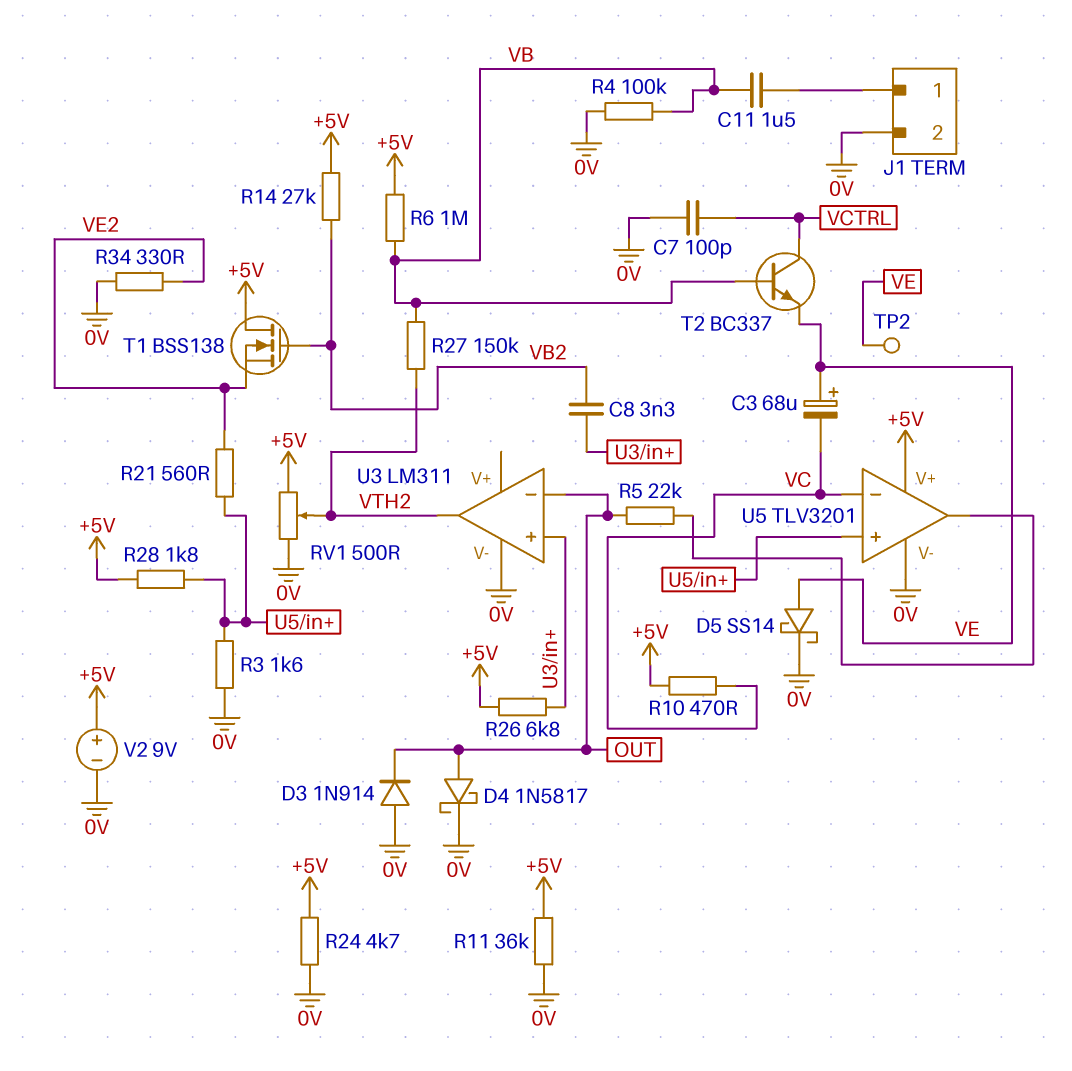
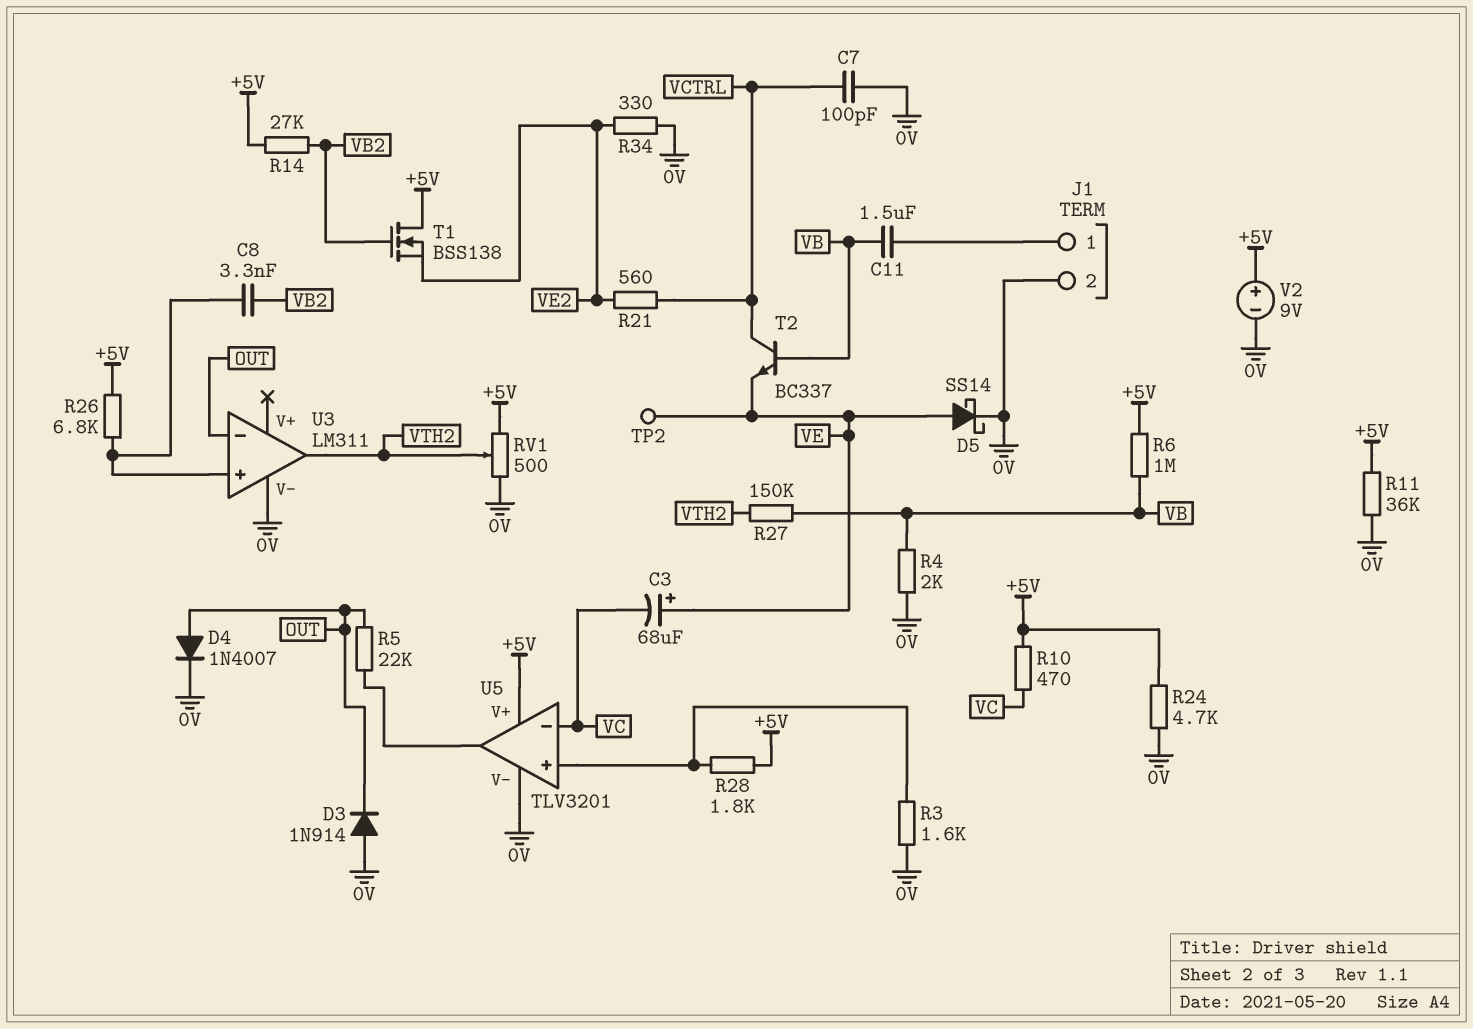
D4: schottky 1N5817 (A OUT, K 0V) -> diode 1N4007 (A OUT, K 0V)
R4: 100k (0V, VB) -> 2k (0V, VB)
R21: 560 (U5/in+, VE2) -> 560 (VCTRL, VE2)

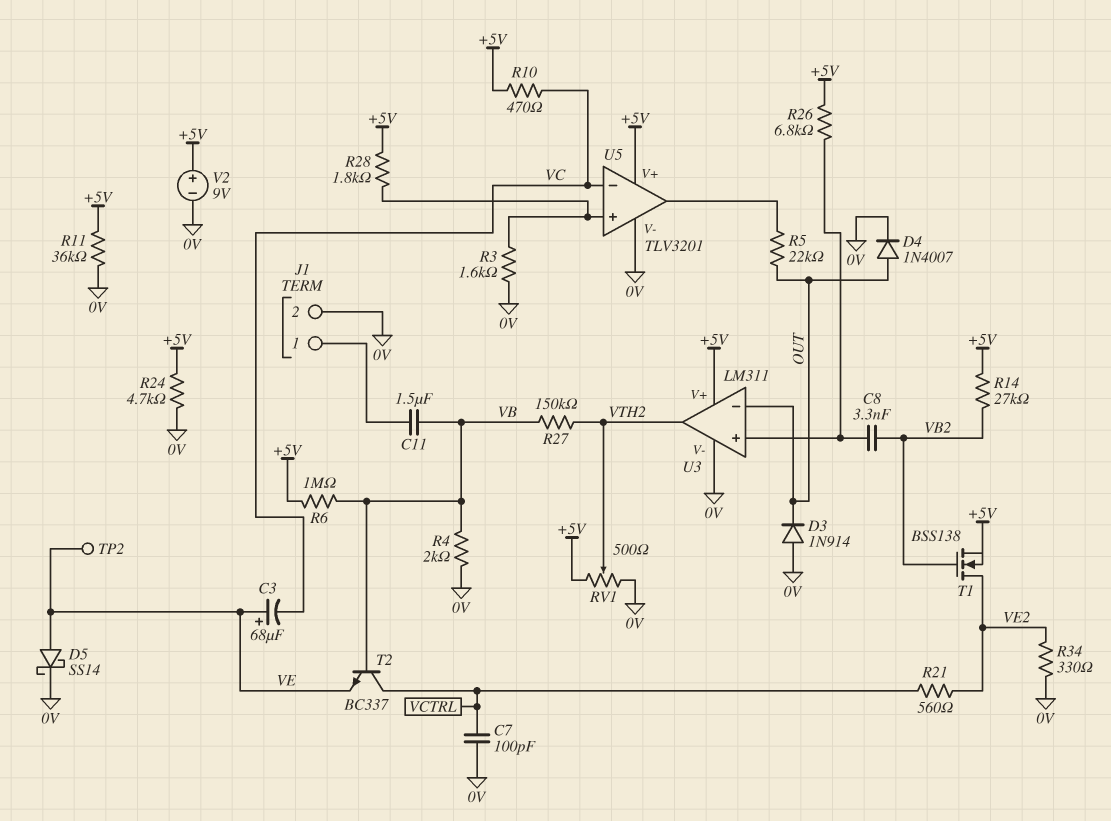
T1: NMOS BSS138 (G VB2, D +5V, S VE2) -> NMOS BSS138 (G VB2, D VE2, S +5V)
U3 pin V+: none -> +5V

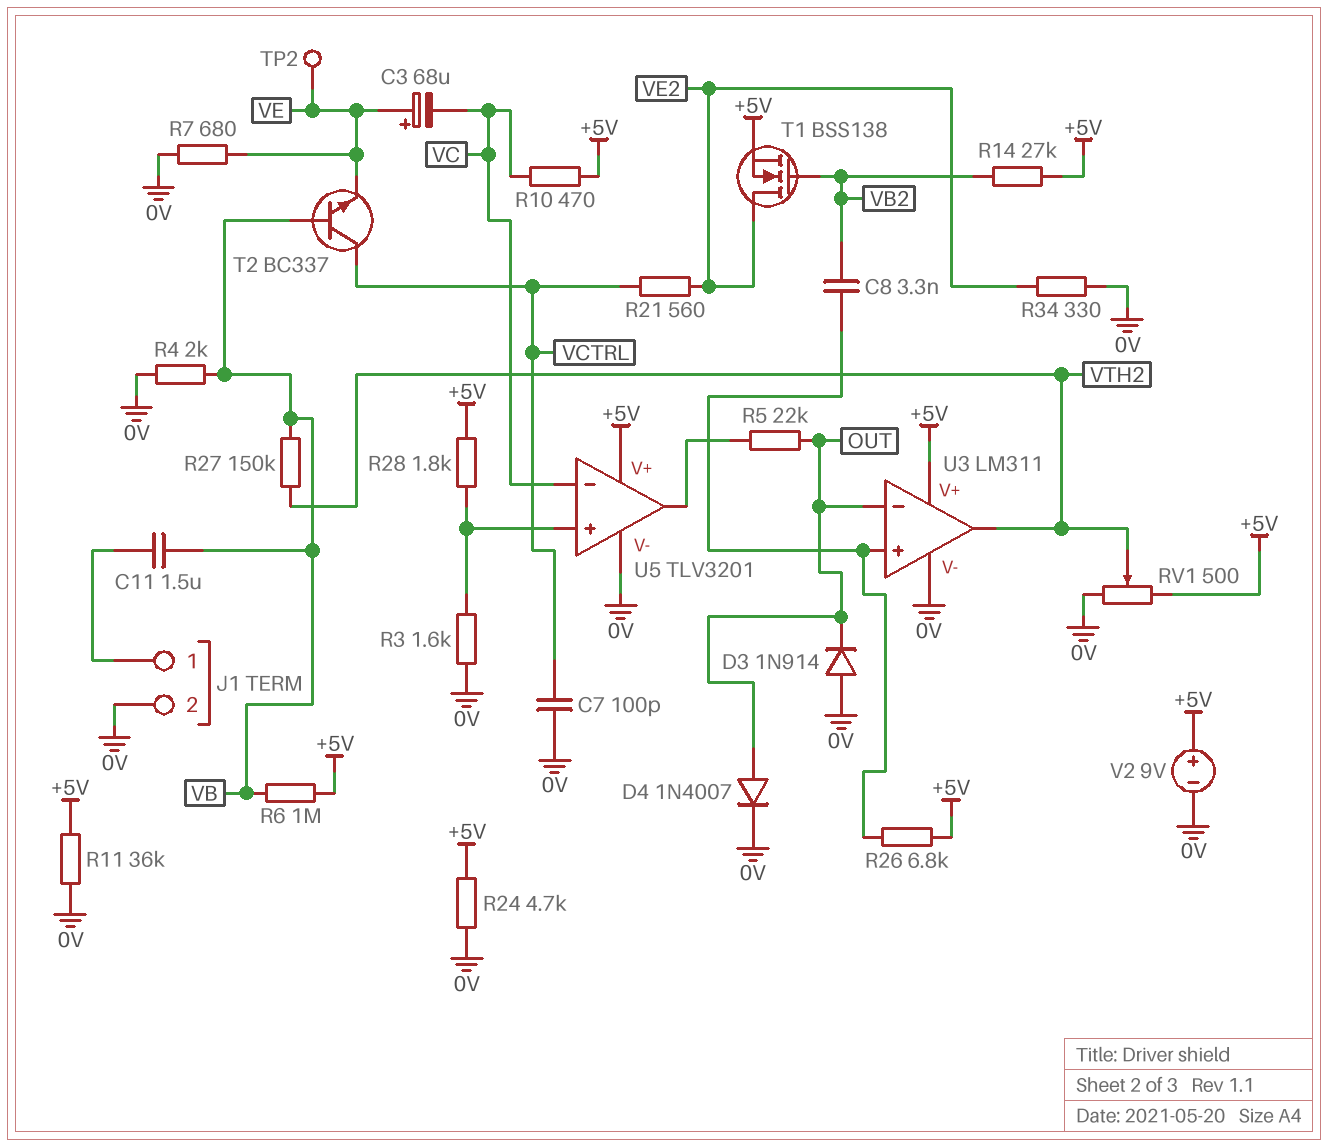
D5: schottky SS14 (A VE, K 0V) -> none
R7: none -> 680 (0V, VE)

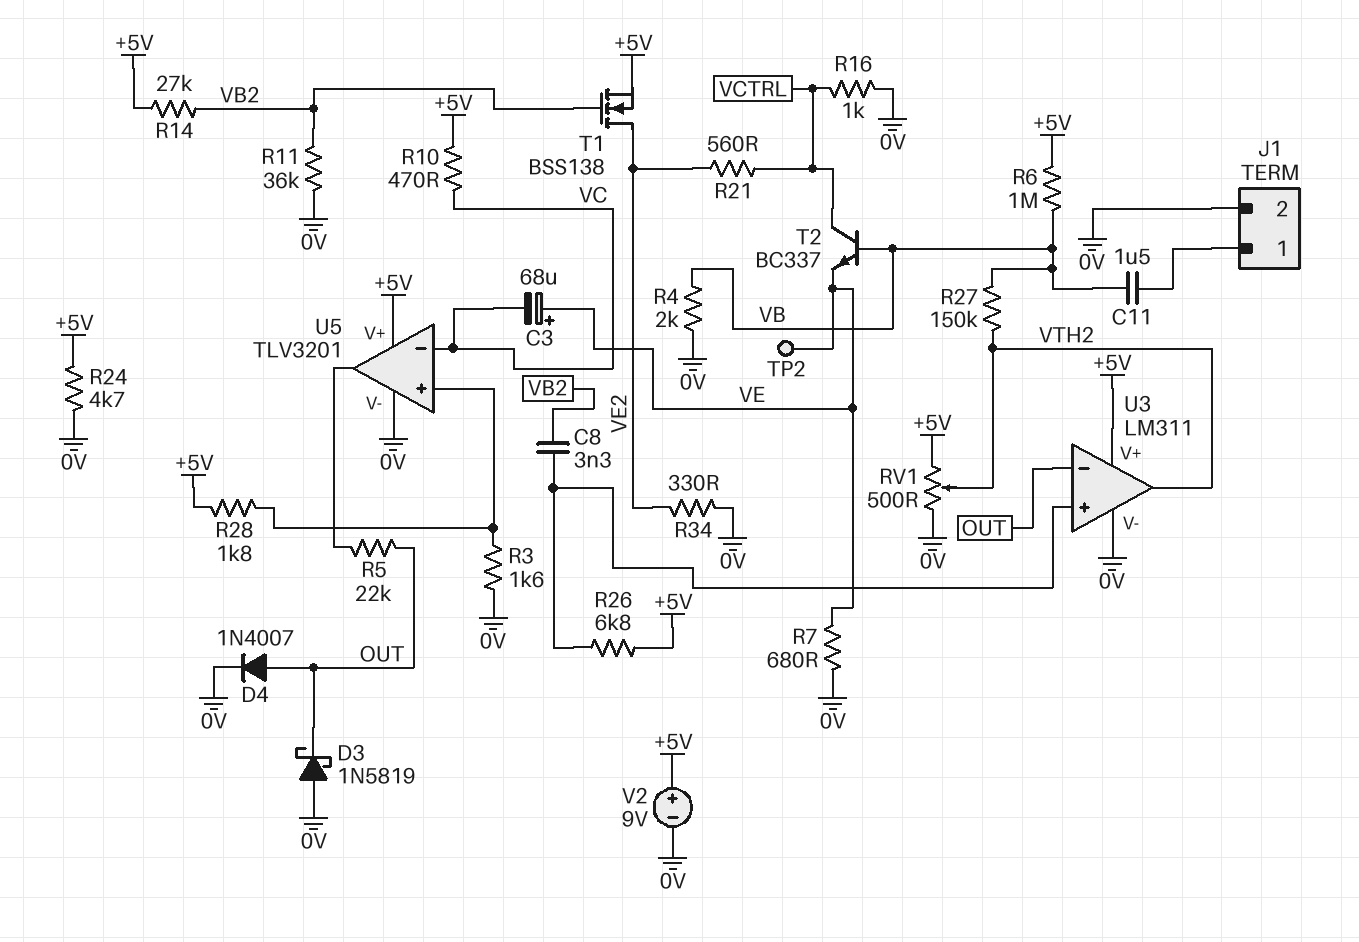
C7: 100pF (0V, VCTRL) -> none
D3: diode 1N914 (A 0V, K OUT) -> schottky 1N5819 (A 0V, K OUT)
R11: 36k (+5V, 0V) -> 36k (0V, VB2)
R16: none -> 1k (0V, VCTRL)

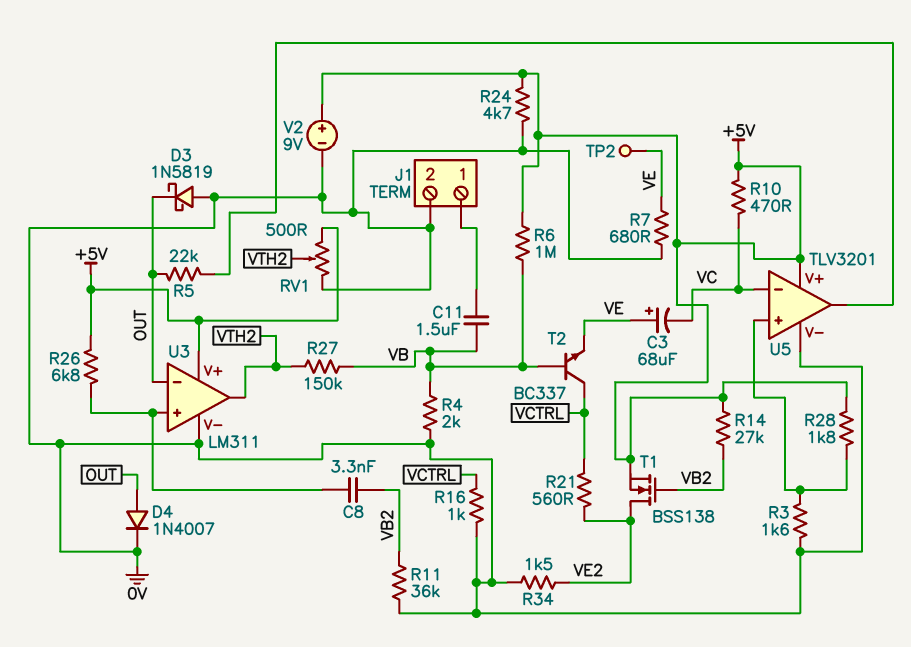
R34: 330 (0V, VE2) -> 1.5k (0V, VE2)

